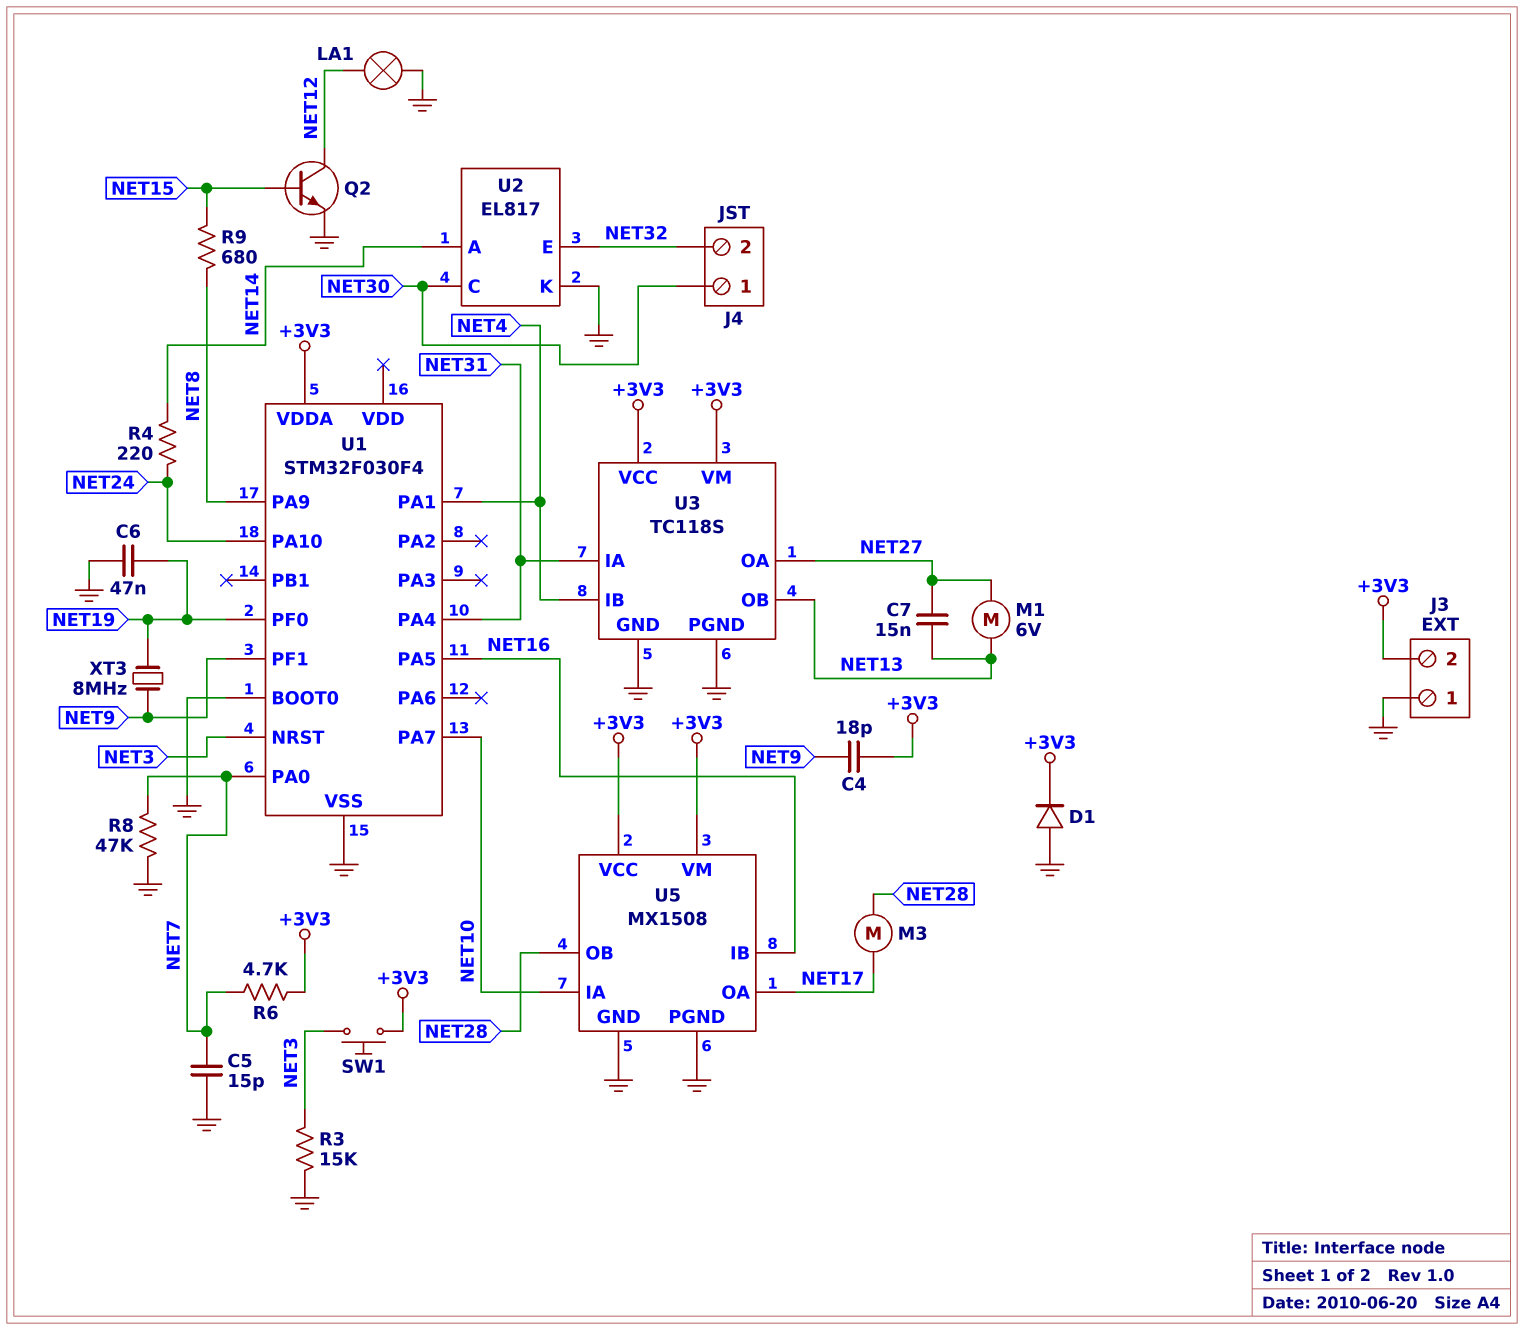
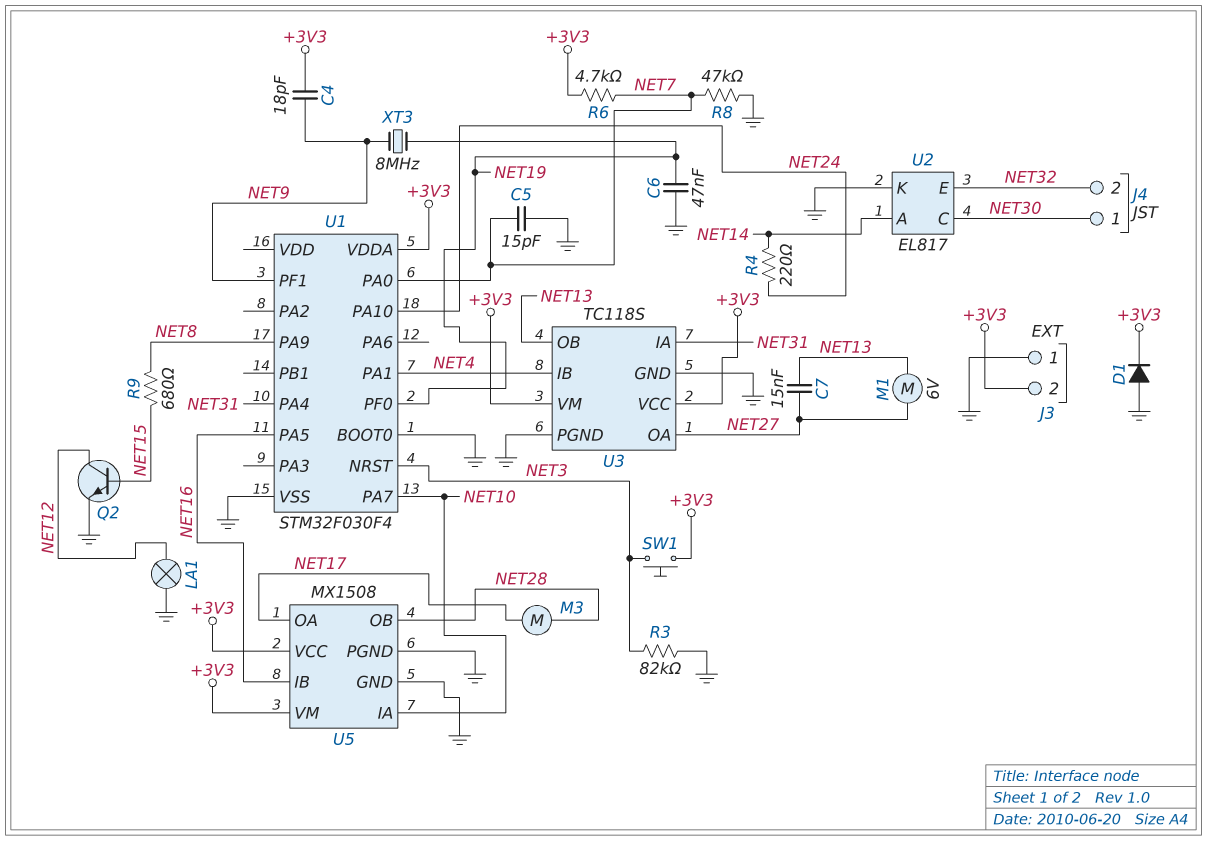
R3: 15k (GND, NET3) -> 82k (GND, NET3)

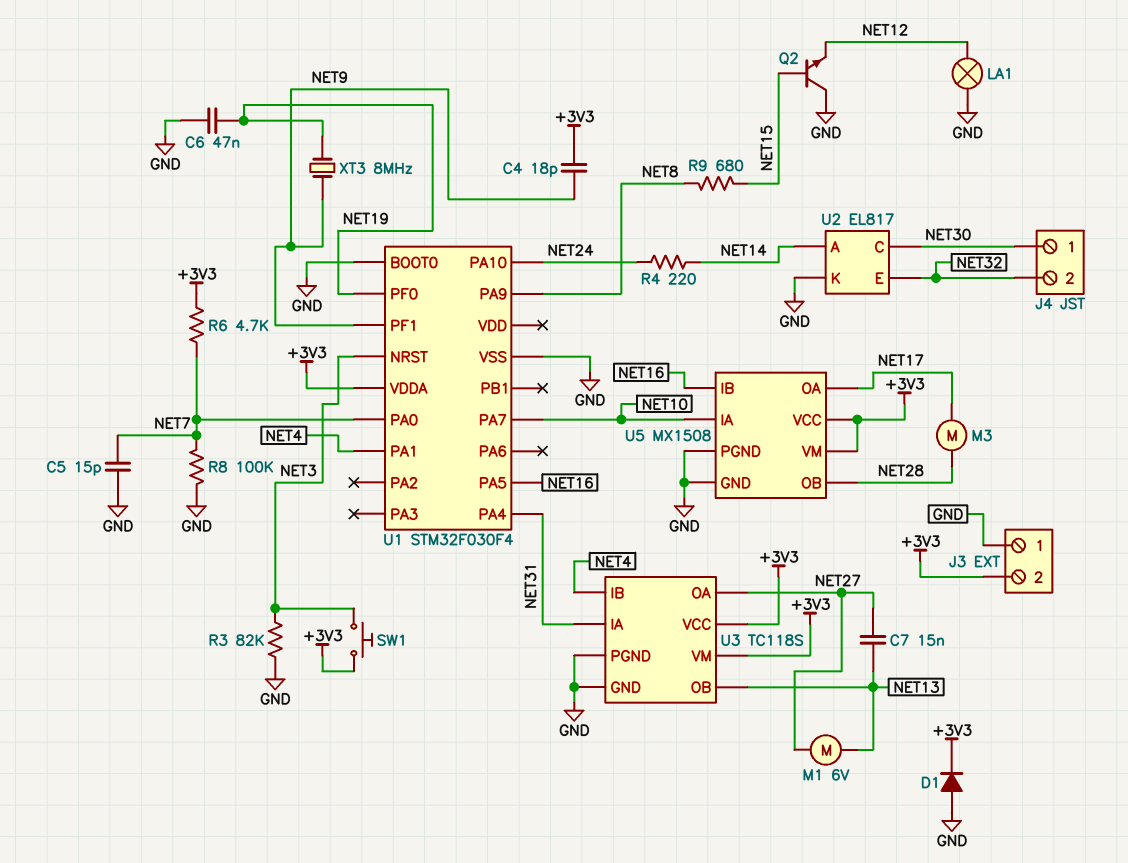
Q2: NPN (B NET15, C NET12, E GND) -> NPN (B NET15, C GND, E NET12)
R8: 47k (GND, NET7) -> 100k (GND, NET7)

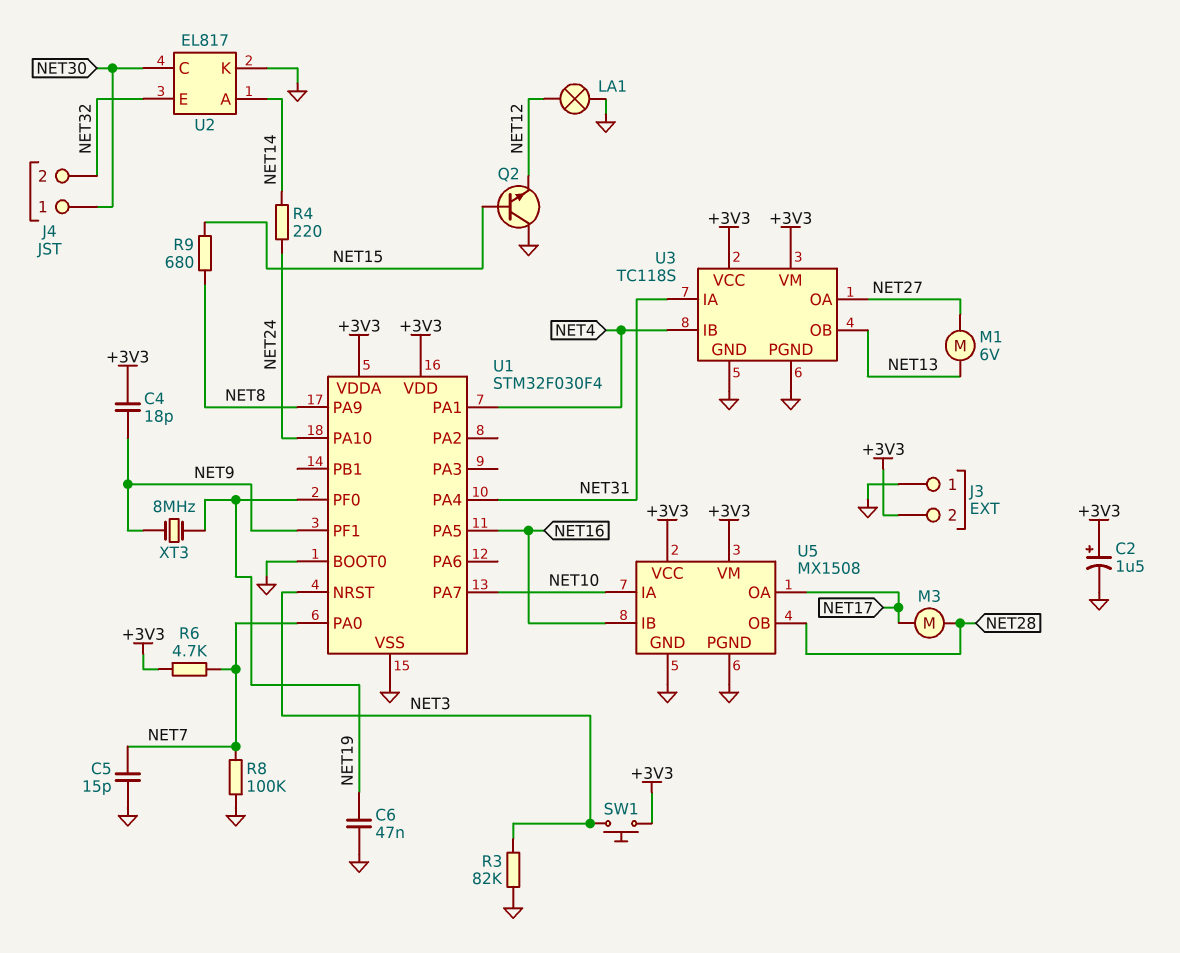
C2: none -> 1.5uF (plus +3V3, minus GND)
C7: 15nF (NET13, NET27) -> none
D1: diode (A GND, K +3V3) -> none
U1 pin VDD: none -> +3V3

